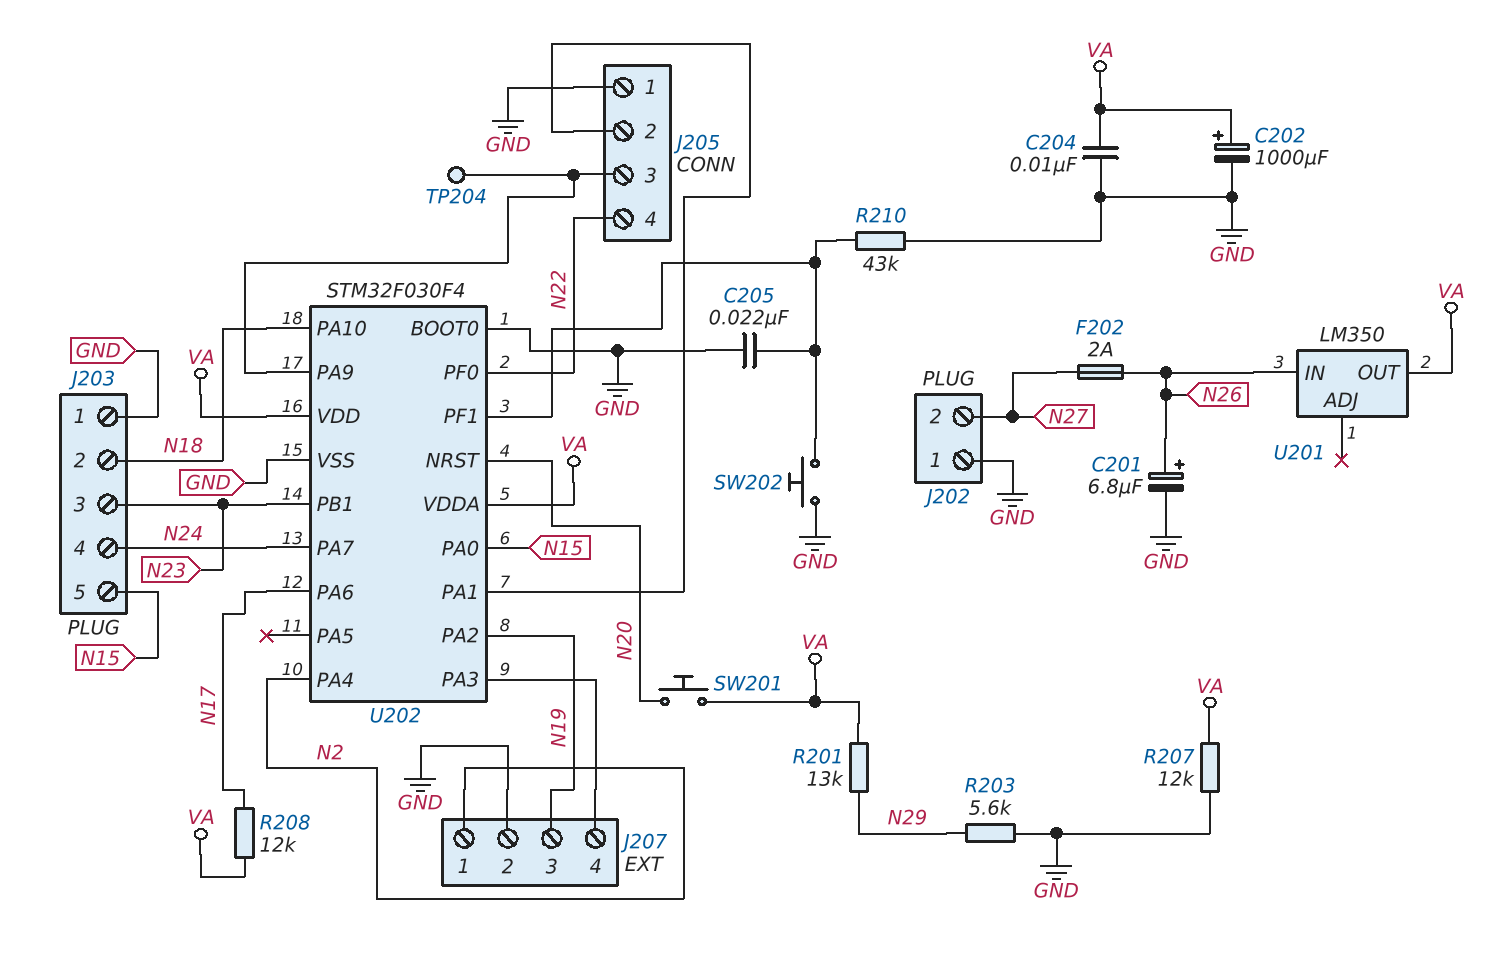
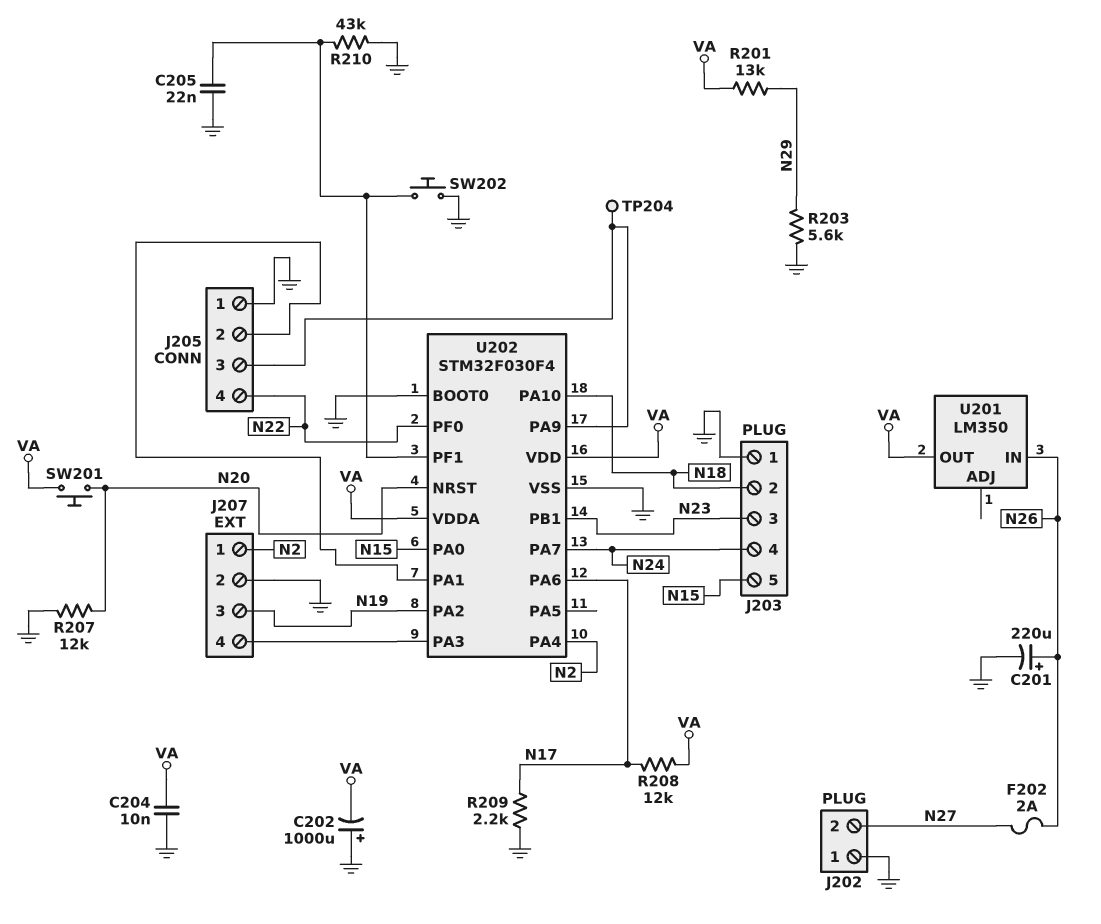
C201: 6.8uF (plus N26, minus GND) -> 220uF (plus N26, minus GND)
C202: 1000uF (plus VA, minus GND) -> 1000uF (plus GND, minus VA)
R207: 12k (GND, VA) -> 12k (GND, N20)
R209: none -> 2.2k (GND, N17)

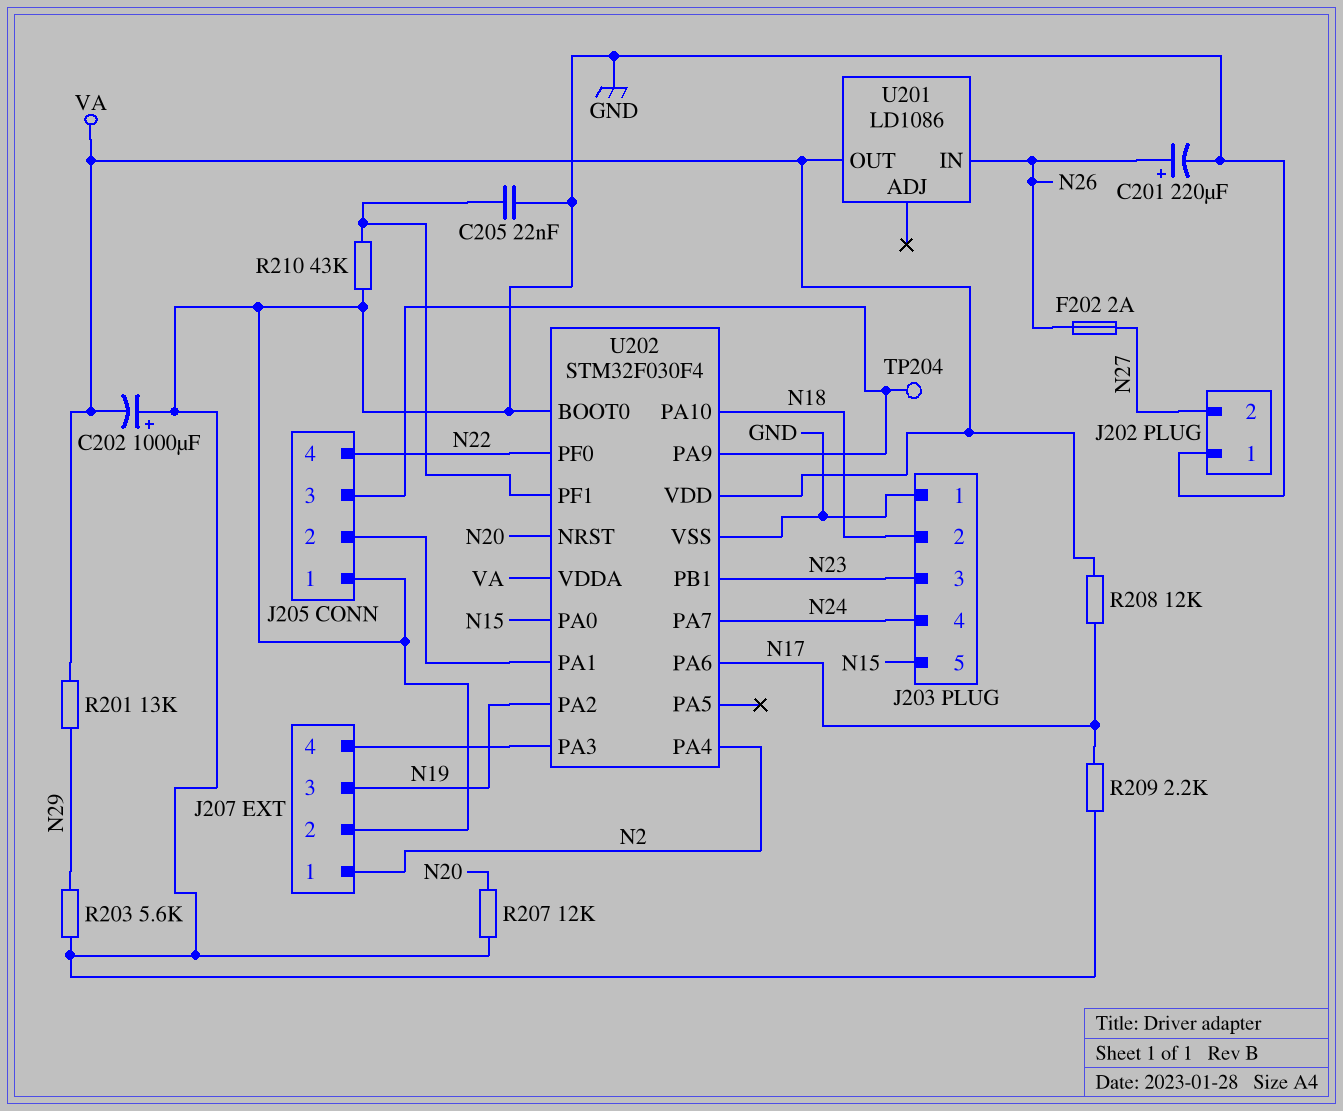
C204: 10nF (GND, VA) -> none
SW201: button (N20, VA) -> none
SW202: button (GND, U202/PF1) -> none
U201: LM350 -> LD1086

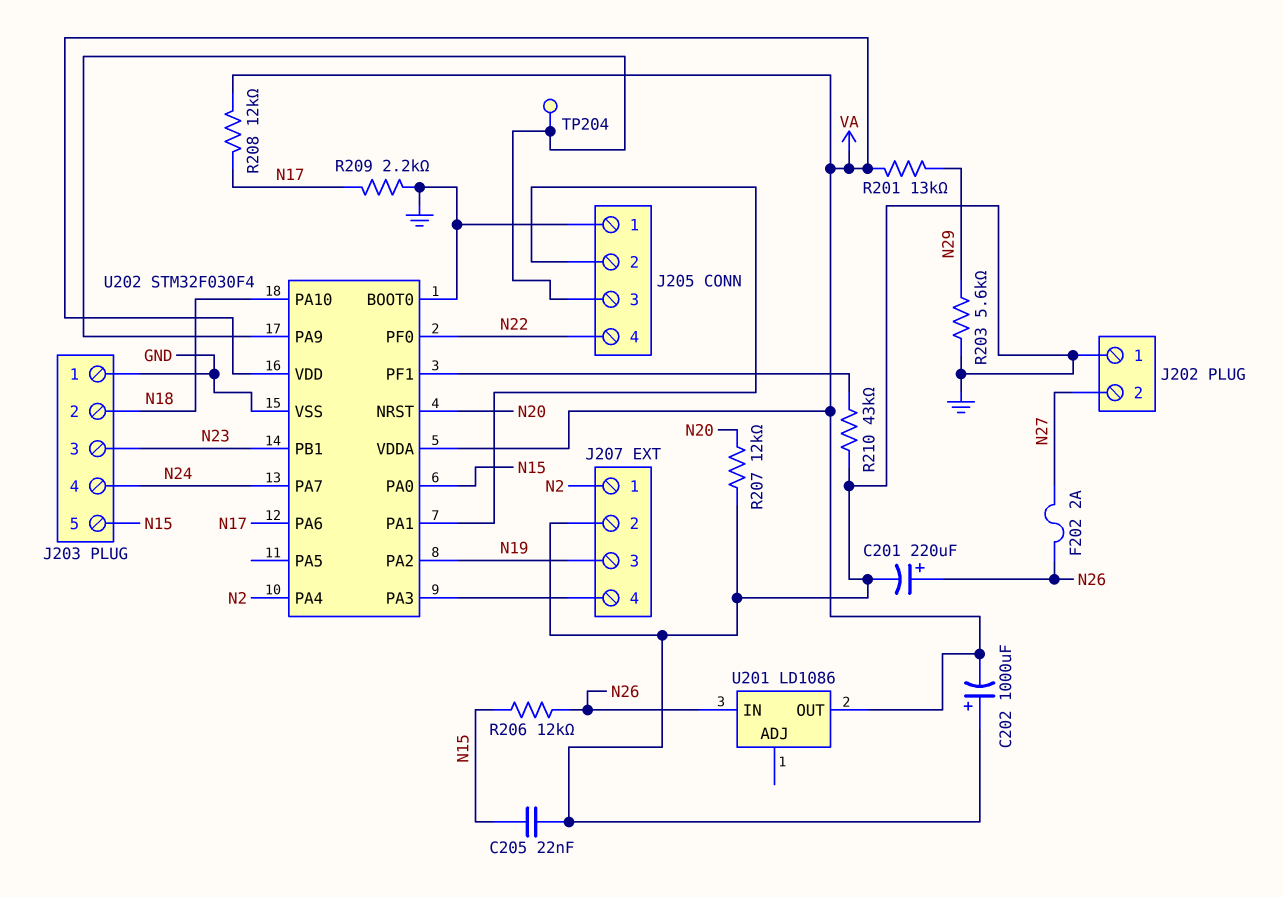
C205: 22nF (GND, U202/PF1) -> 22nF (GND, N15)
R206: none -> 12k (N15, N26)

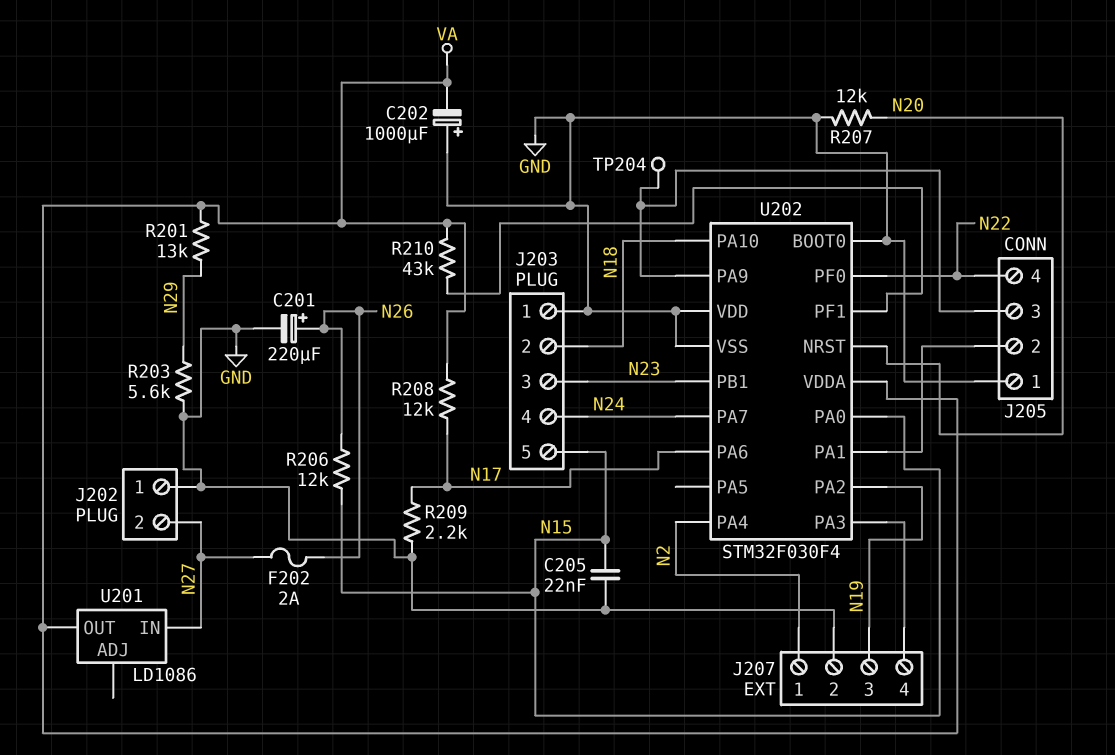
R210: 43k (GND, U202/PF1) -> 43k (U202/PF1, VA)
U201 pin IN: N26 -> N27
U202 pin VDD: VA -> GND

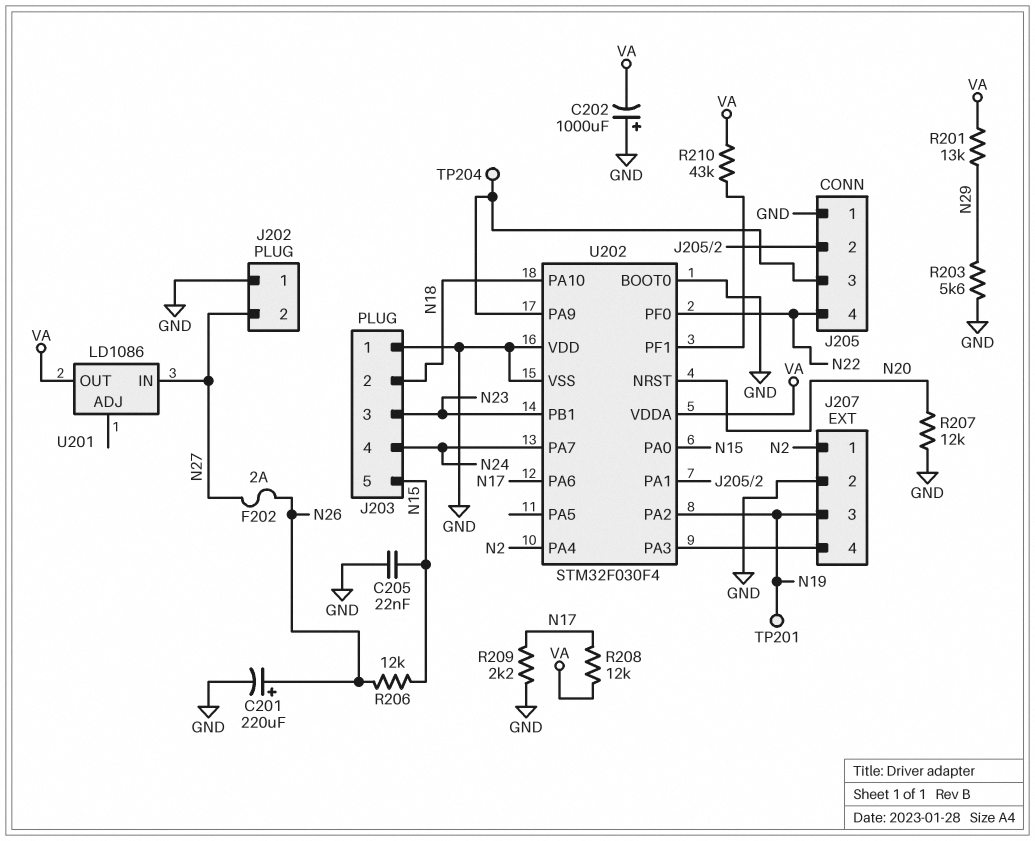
TP201: none -> test point (N19)

